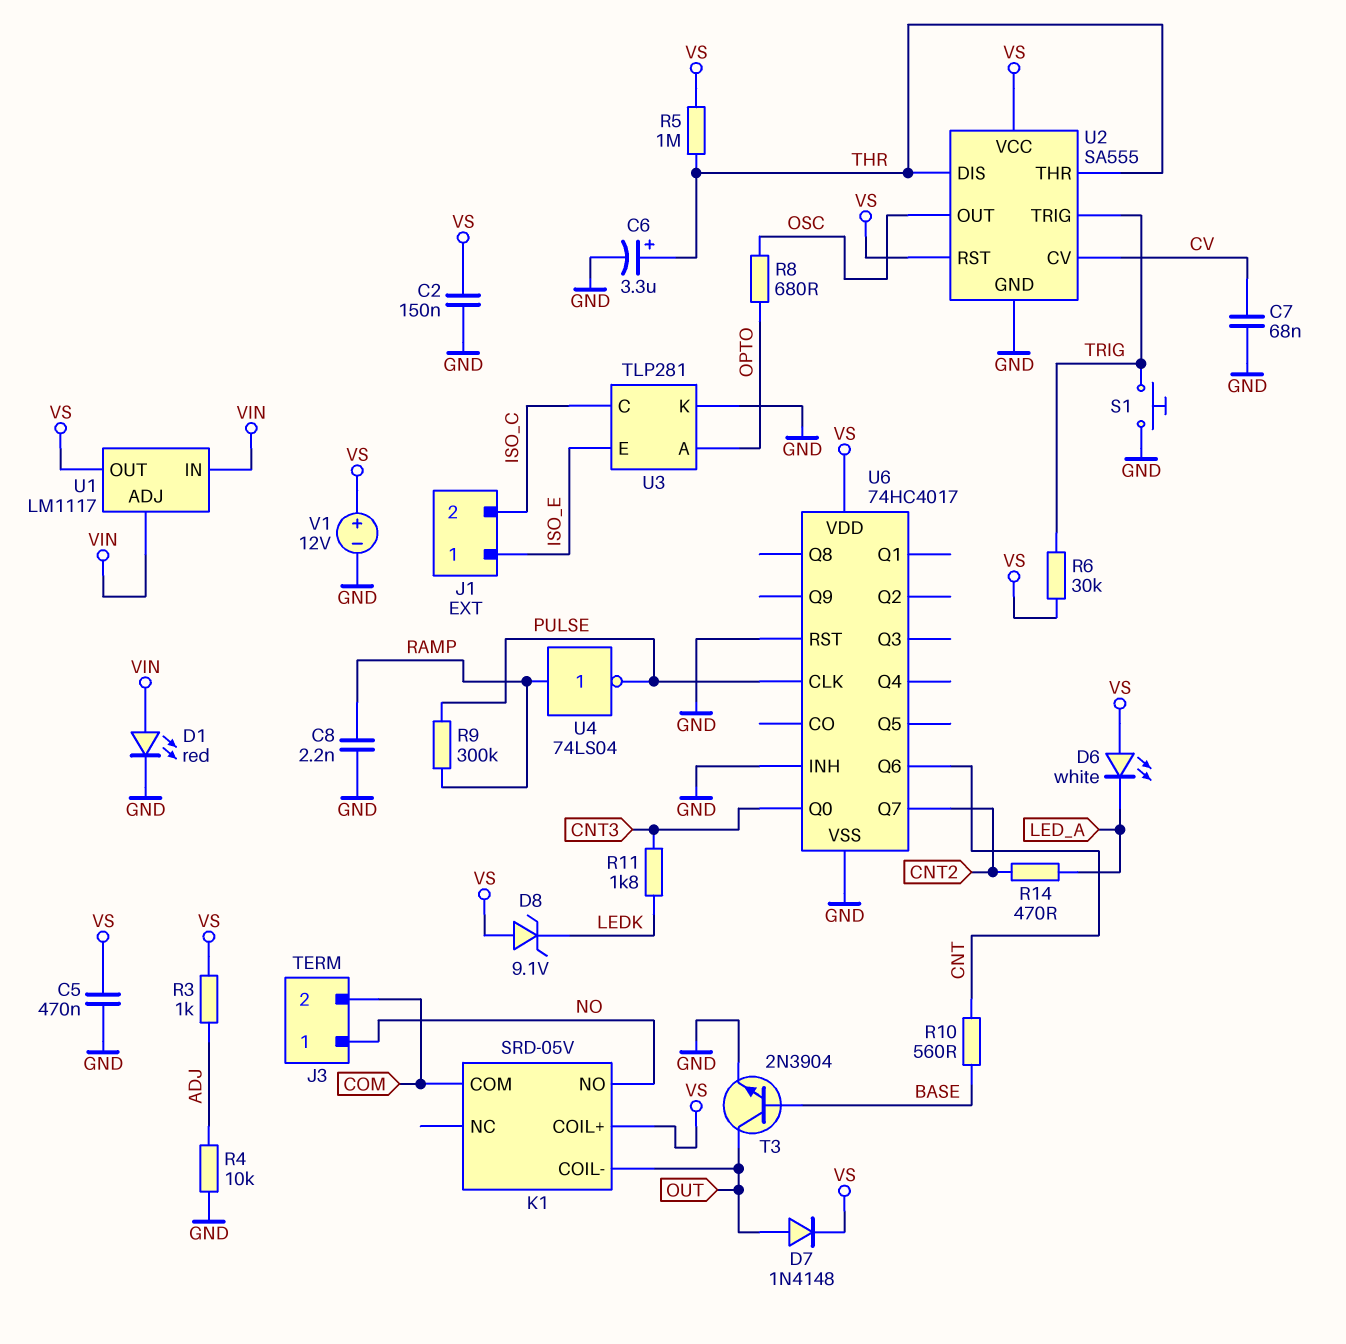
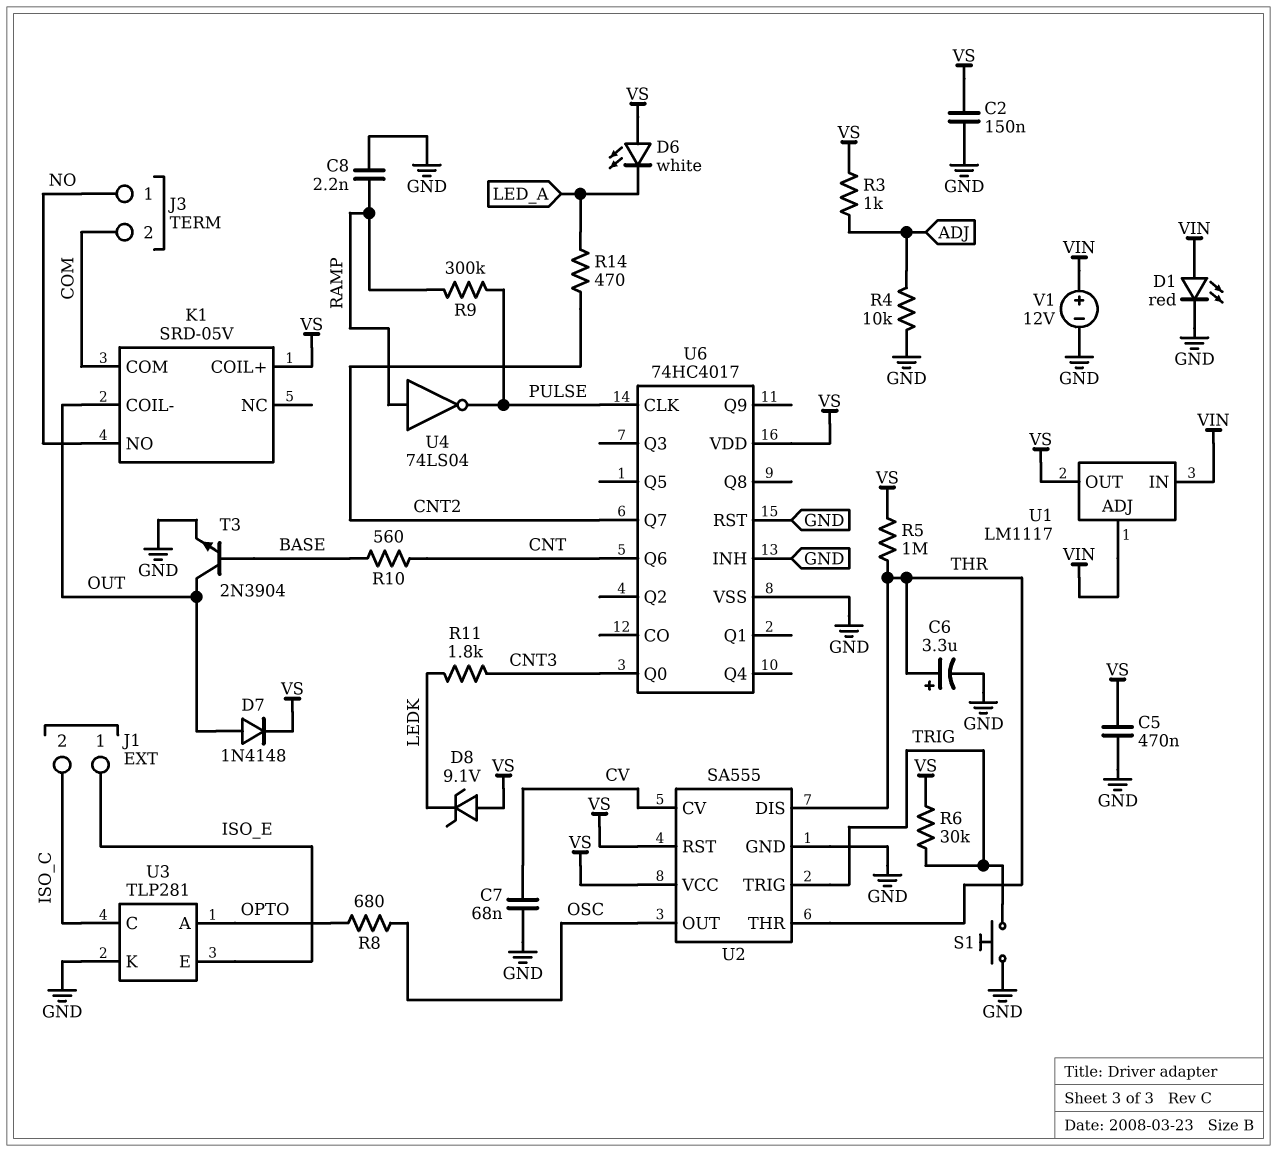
V1: 12V (plus VS, minus GND) -> 12V (plus VIN, minus GND)

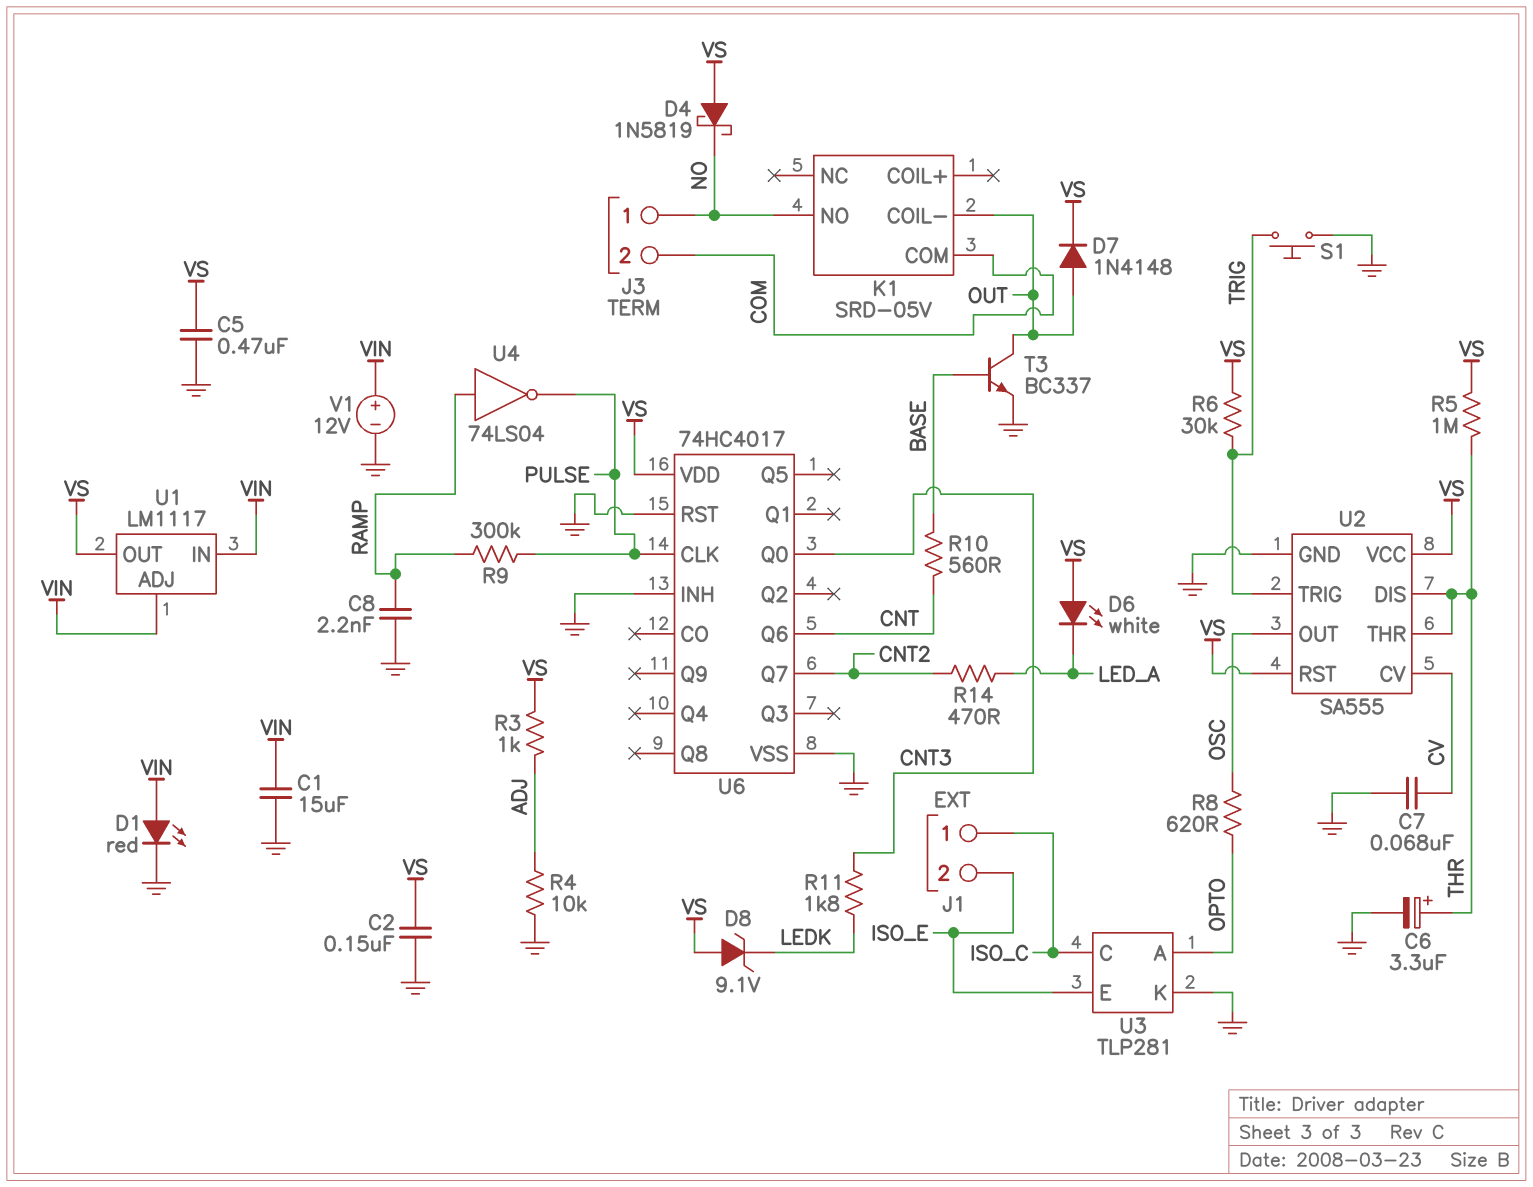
C1: none -> 15uF (GND, VIN)
D4: none -> schottky 1N5819 (A VS, K NO)
J1 pin 1: ISO_E -> ISO_C
J1 pin 2: ISO_C -> ISO_E
K1 pin COIL+: VS -> none
R8: 680 (OPTO, OSC) -> 620 (OPTO, OSC)
T3: NPN 2N3904 (B BASE, C OUT, E GND) -> NPN BC337 (B BASE, C OUT, E GND)

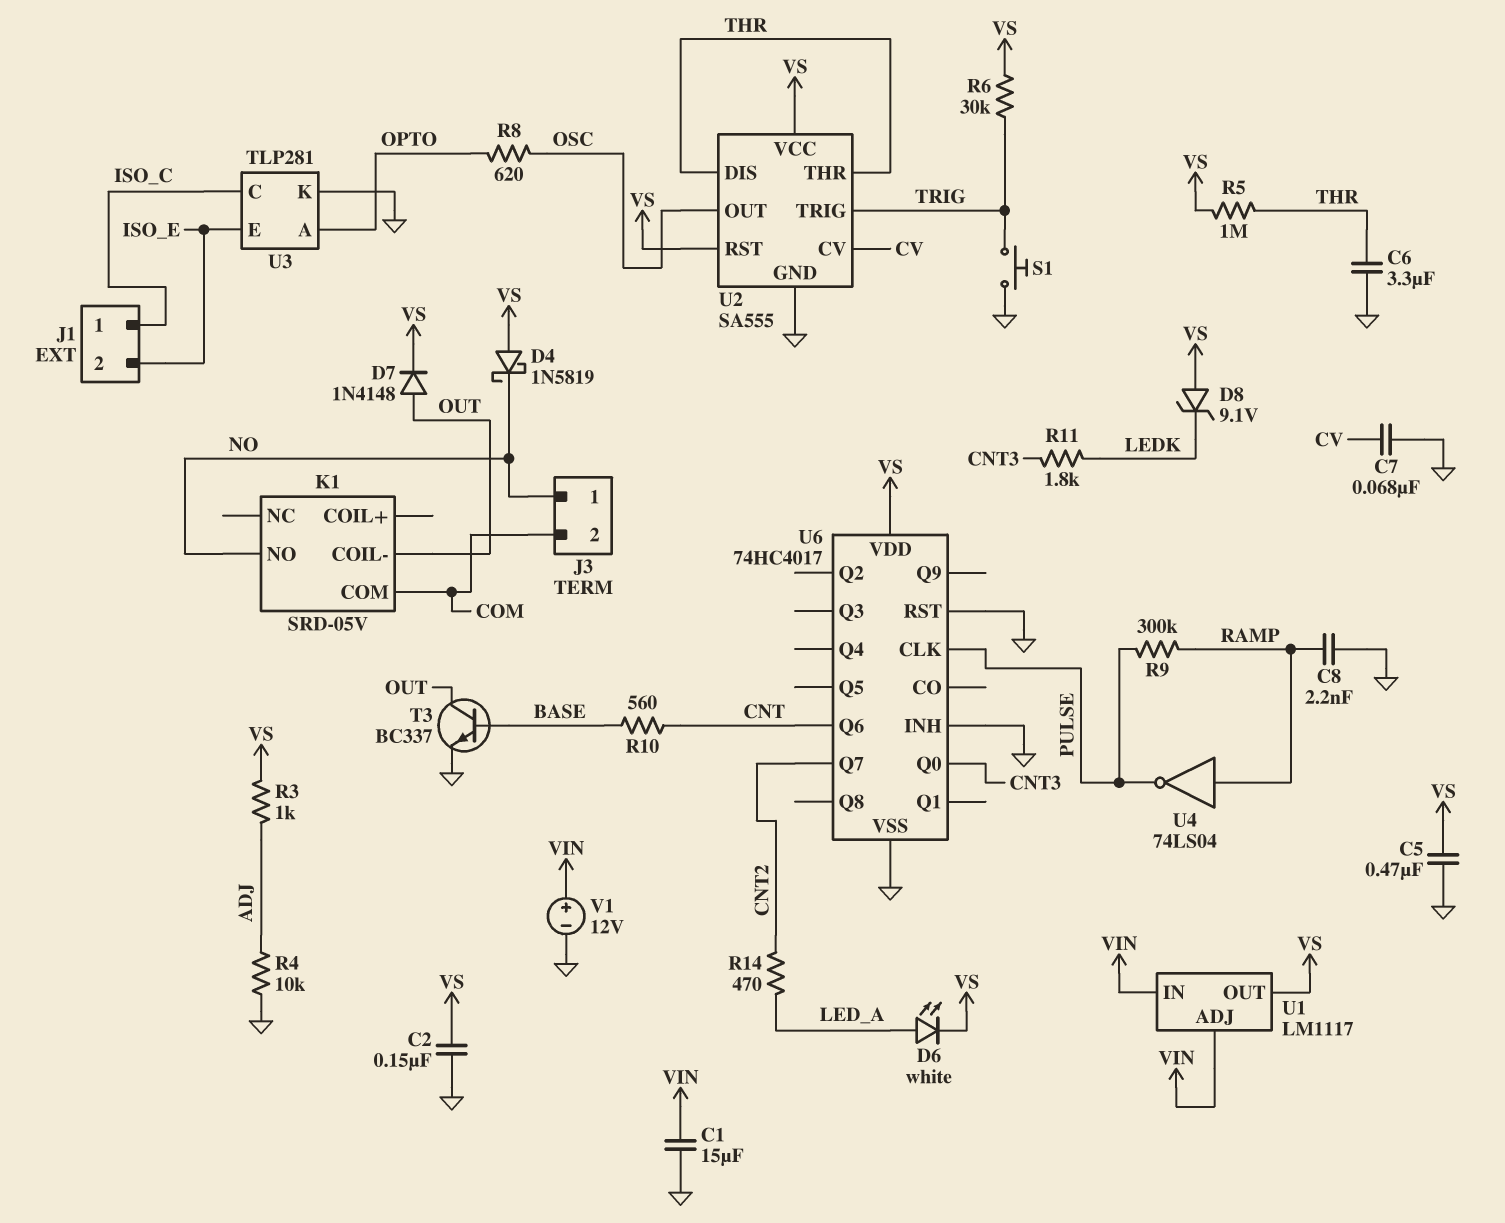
C6: 3.3uF (plus THR, minus GND) -> 3.3uF (GND, THR)
D1: LED red (A VIN, K GND) -> none
D6: LED white (A VS, K LED_A) -> LED white (A LED_A, K VS)

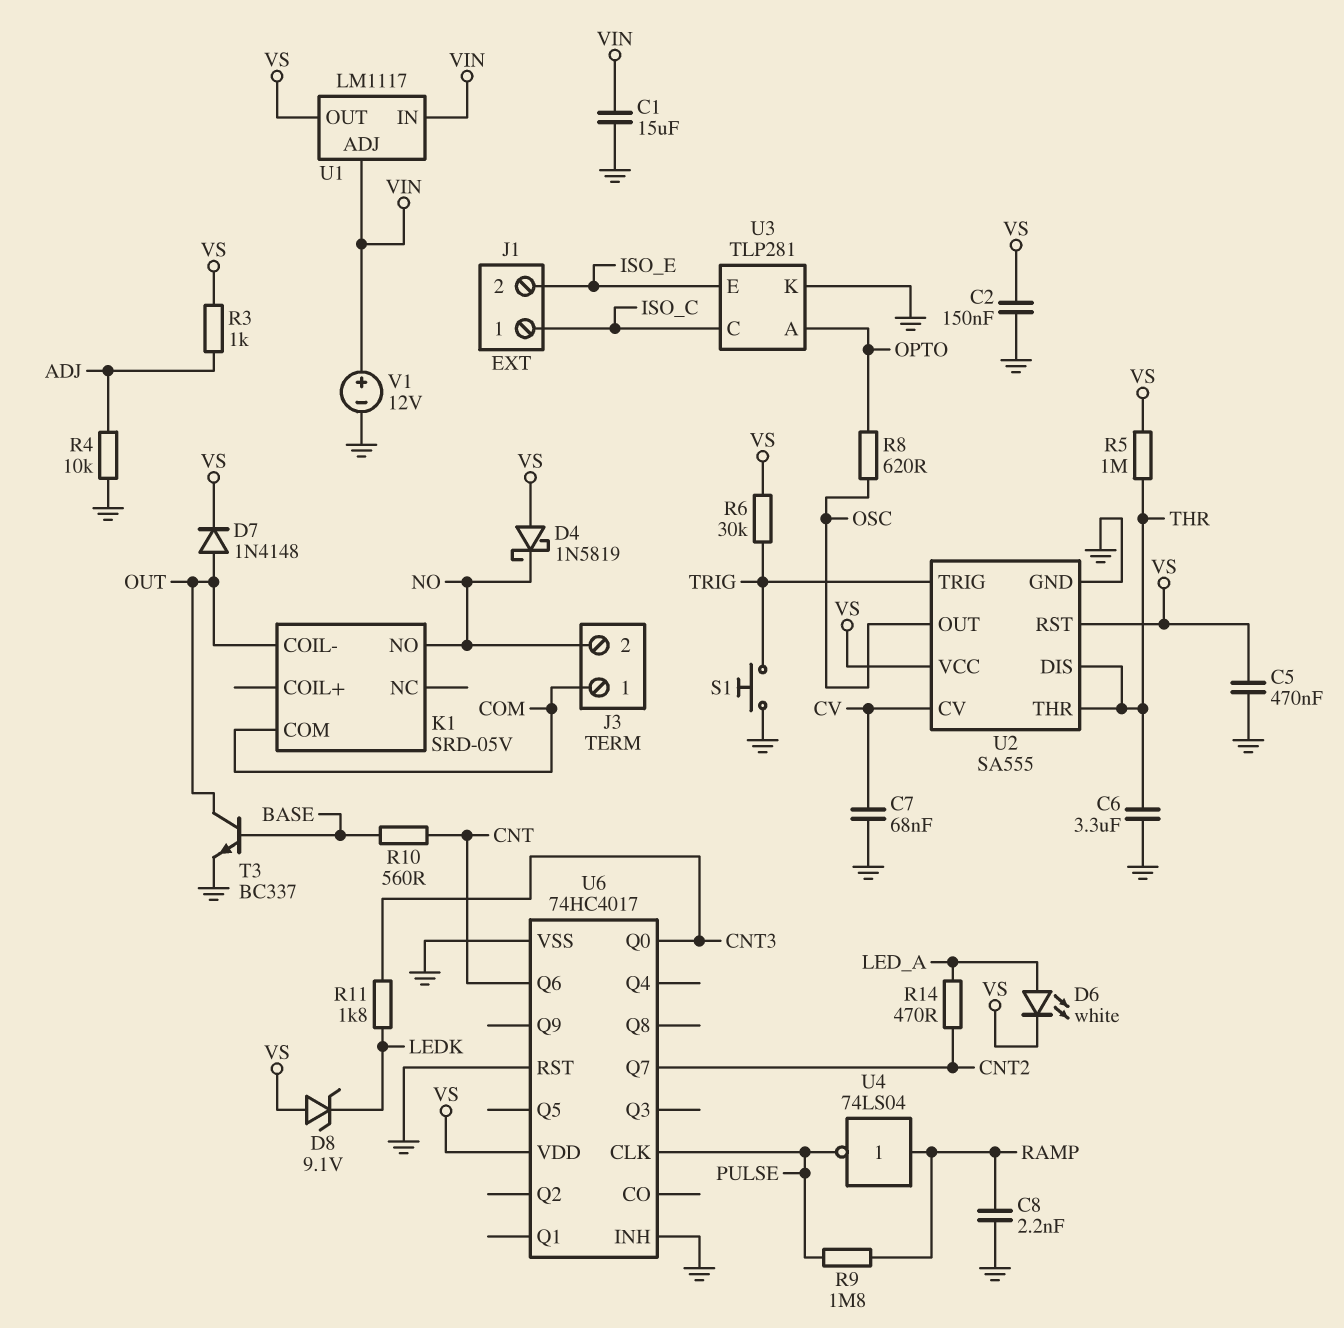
J3 pin 1: NO -> COM
J3 pin 2: COM -> NO
R9: 300k (PULSE, RAMP) -> 1.8M (PULSE, RAMP)

